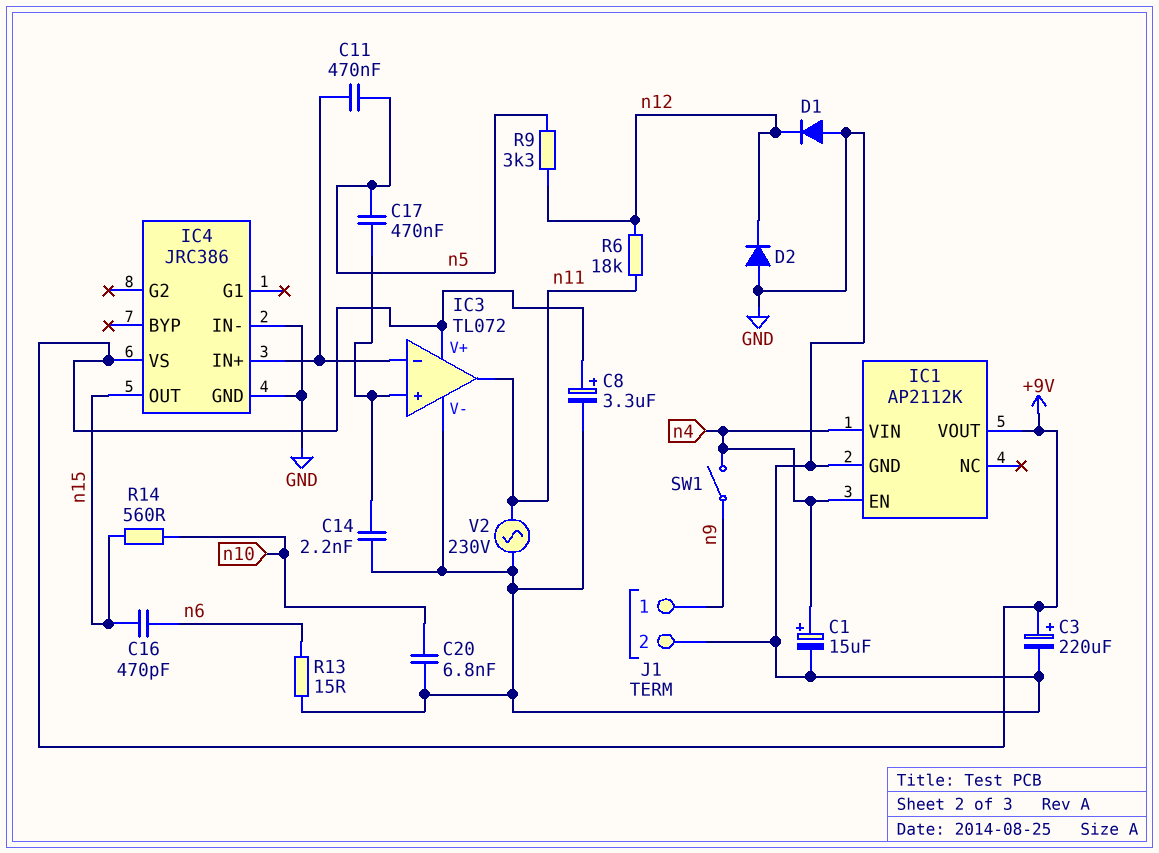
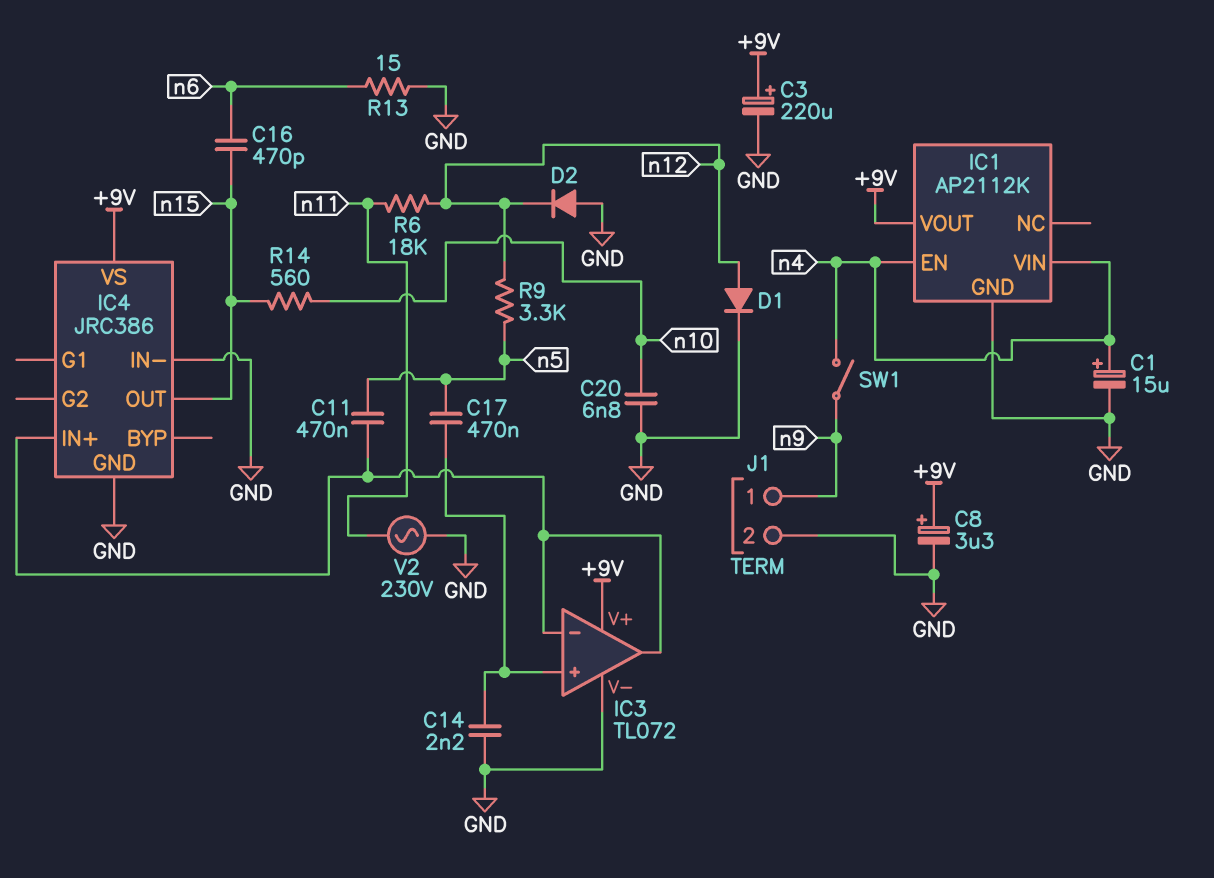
D1: diode (A GND, K n12) -> diode (A n12, K GND)
IC3 pin out: n11 -> IC3/in-

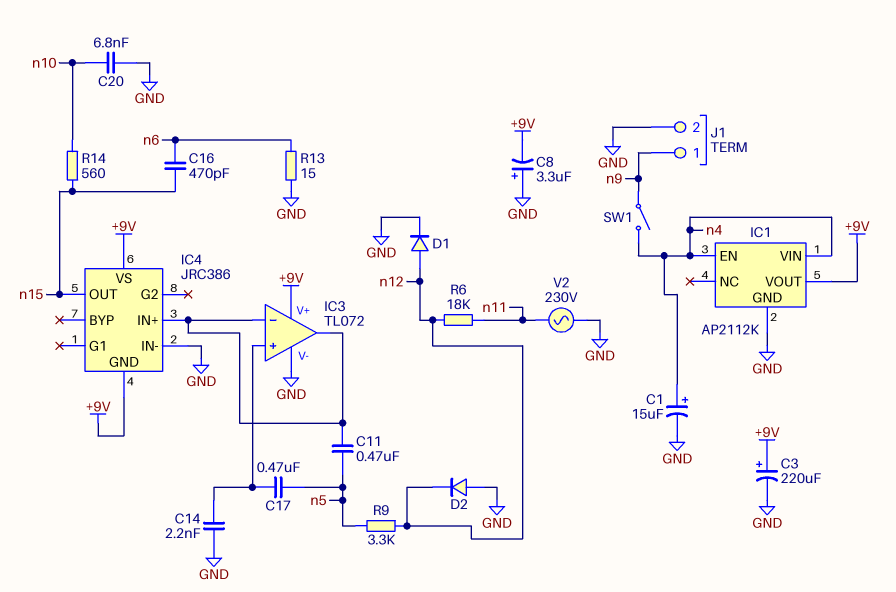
C8: 3.3uF (plus +9V, minus GND) -> 3.3uF (plus GND, minus +9V)
IC4 pin GND: GND -> +9V

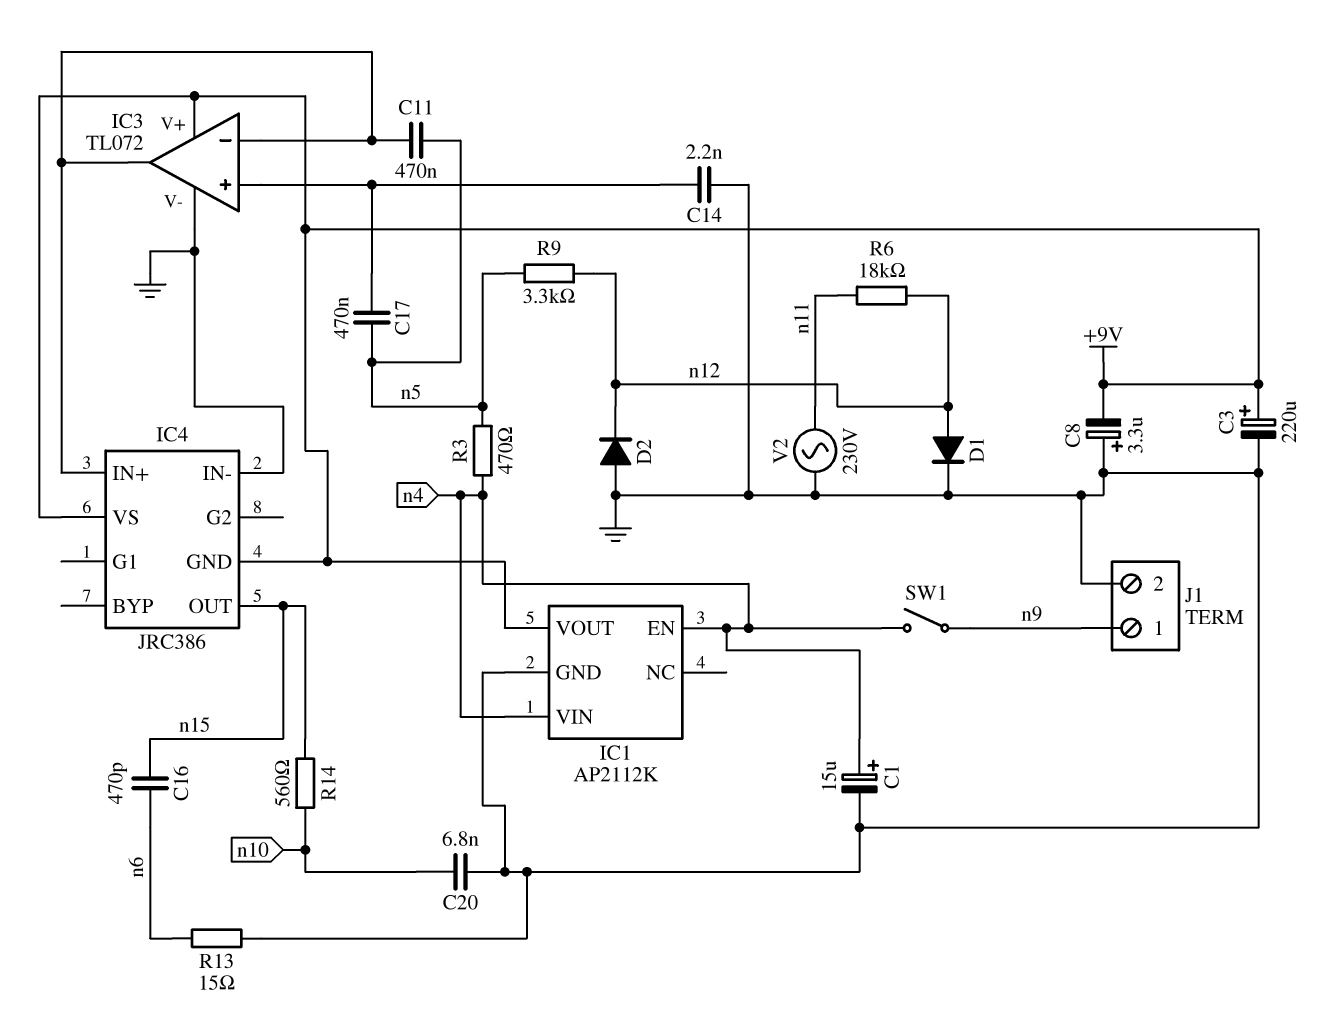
R3: none -> 470 (n4, n5)

